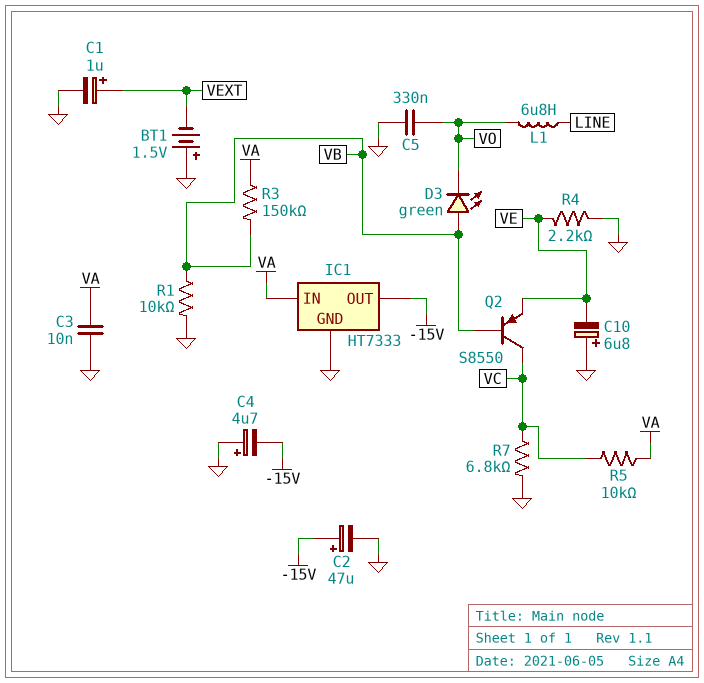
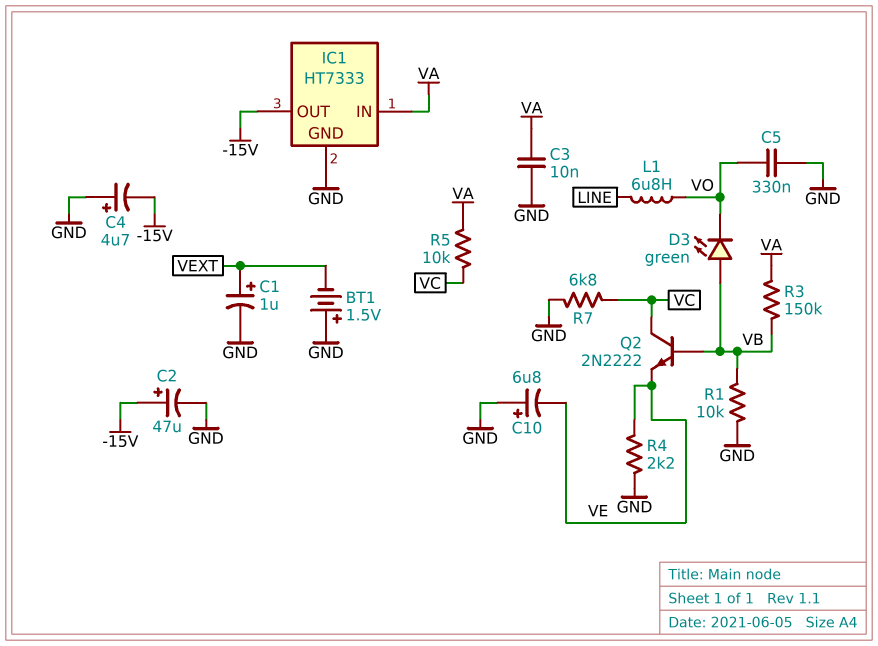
Q2: PNP S8550 (B VB, C VC, E VE) -> NPN 2N2222 (B VB, C VC, E VE)

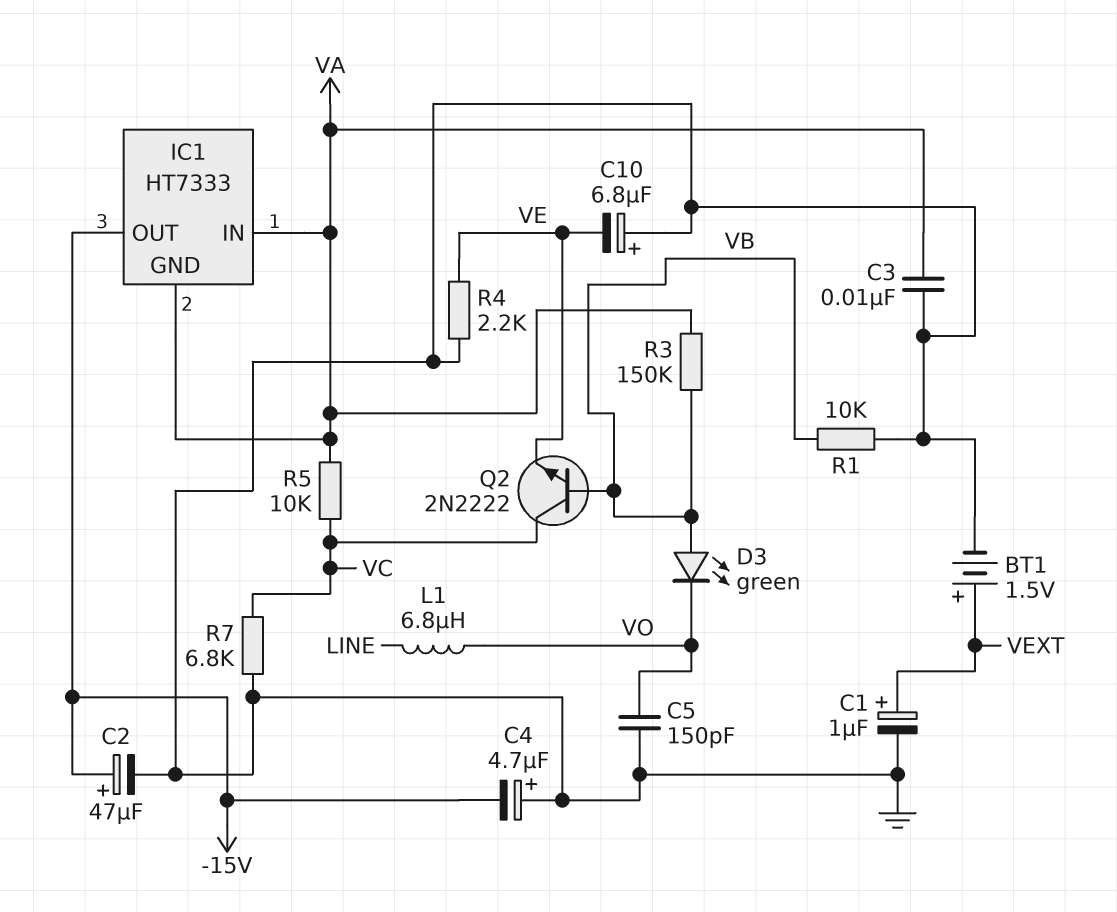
BT1: 1.5V (plus GND, minus VEXT) -> 1.5V (plus VEXT, minus GND)
C5: 330nF (GND, VO) -> 150pF (GND, VO)
IC1 pin GND: GND -> VA

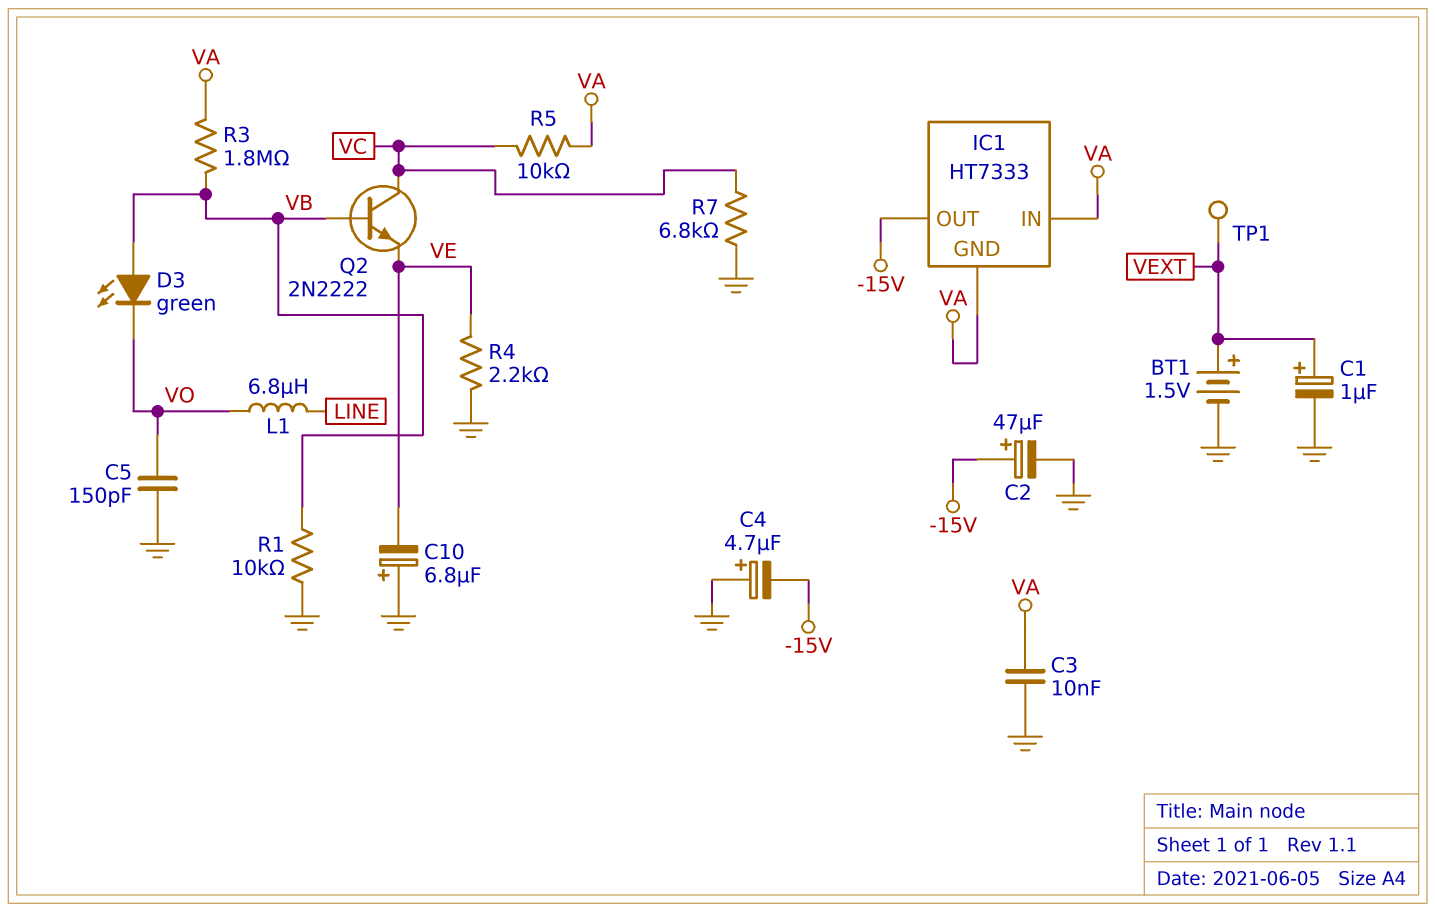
R3: 150k (VA, VB) -> 1.8M (VA, VB)
TP1: none -> test point (VEXT)

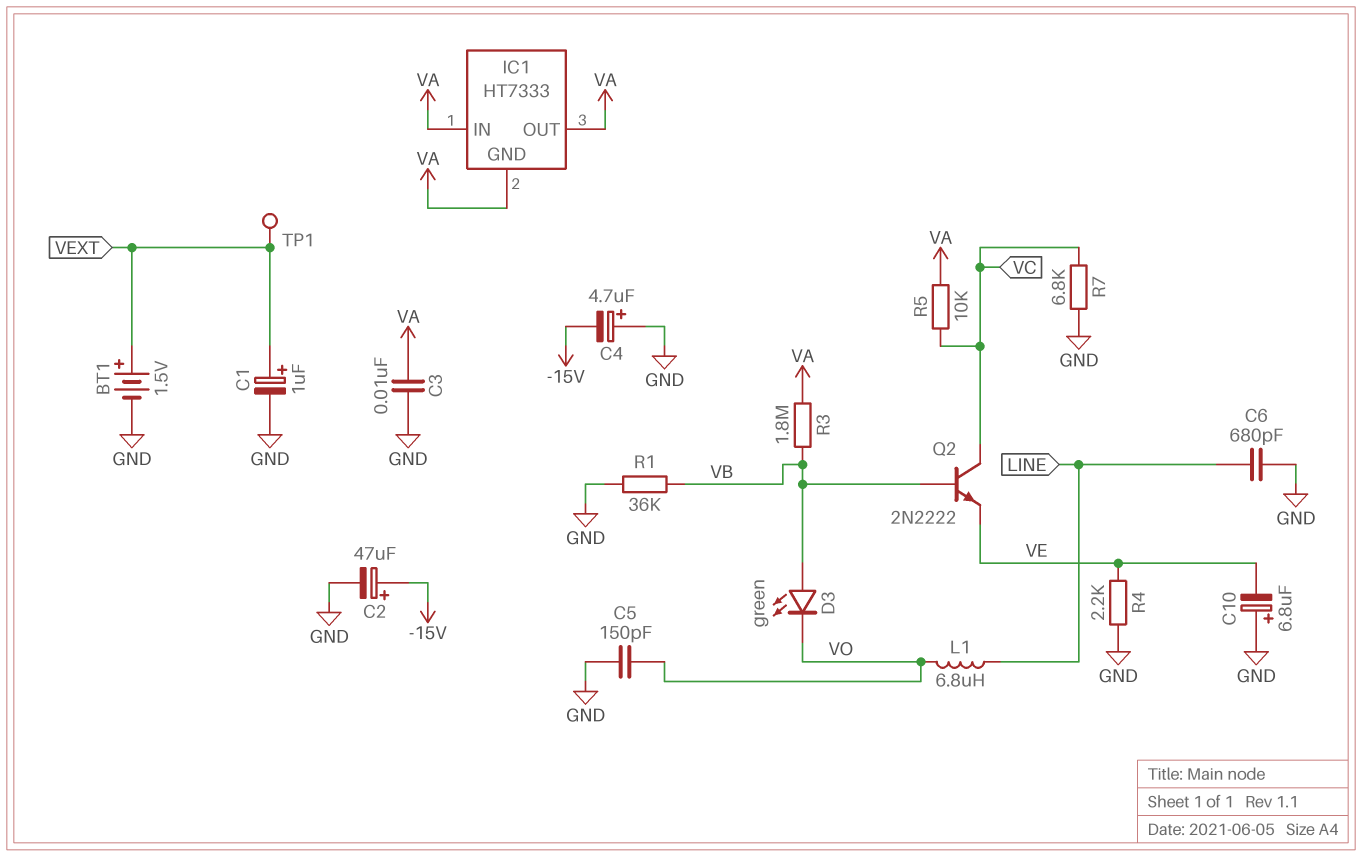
C6: none -> 680pF (GND, LINE)
IC1 pin OUT: -15V -> VA
R1: 10k (GND, VB) -> 36k (GND, VB)

